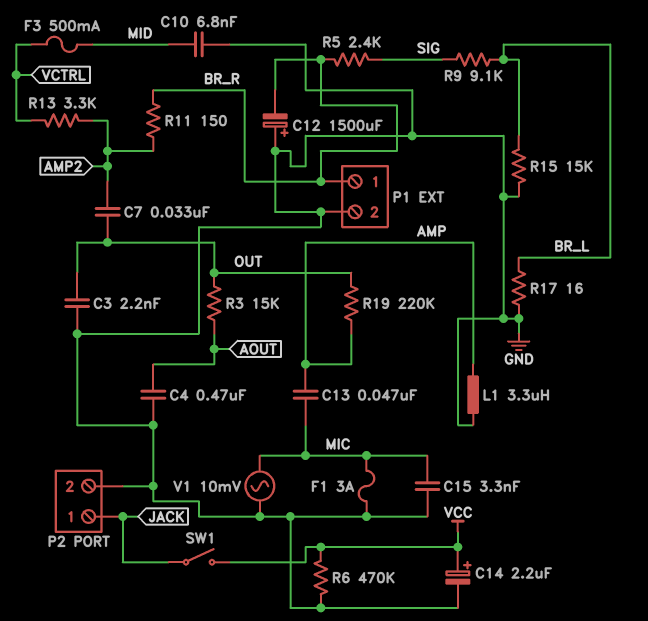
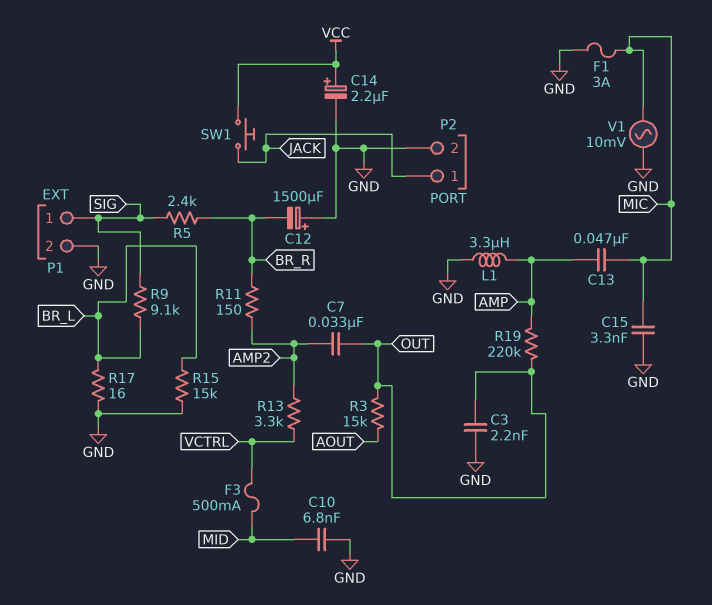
C4: 470nF (AOUT, GND) -> none
P1 pin 1: BR_R -> SIG
R6: 470k (GND, VCC) -> none
SW1: switch (JACK, VCC) -> button (JACK, VCC)

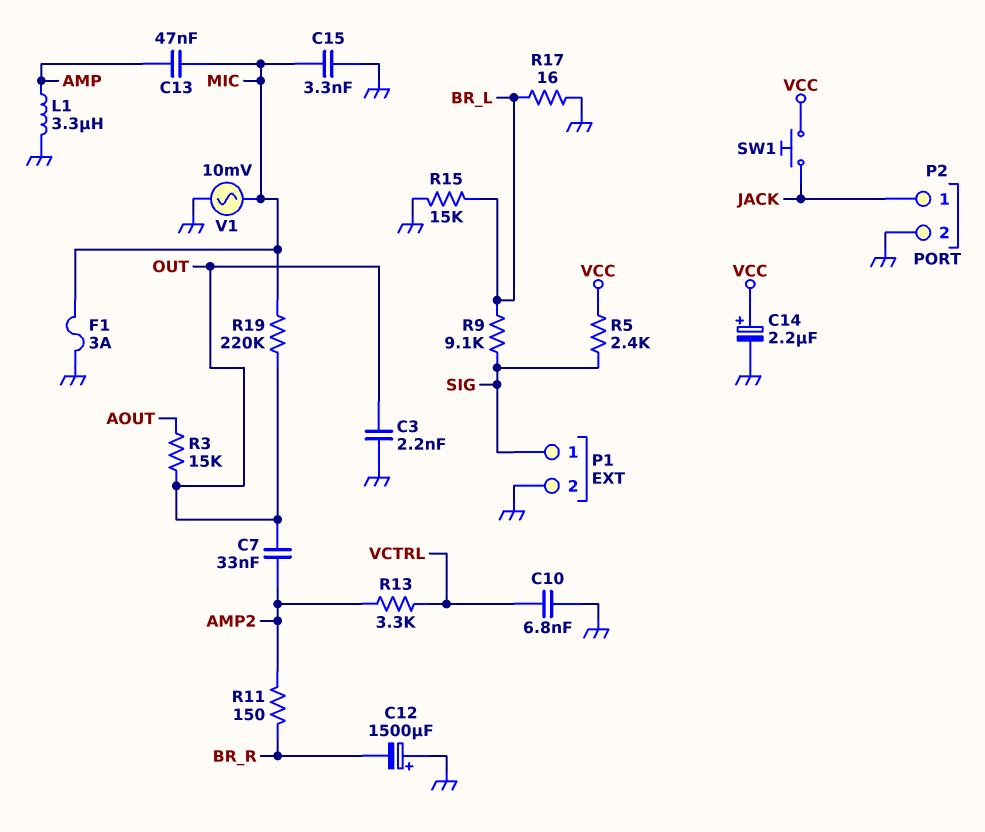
C10: 6.8nF (GND, MID) -> 6.8nF (GND, VCTRL)
F3: 500mA (MID, VCTRL) -> none
R5: 2.4k (BR_R, SIG) -> 2.4k (SIG, VCC)
R19: 220k (AMP, OUT) -> 220k (MIC, OUT)

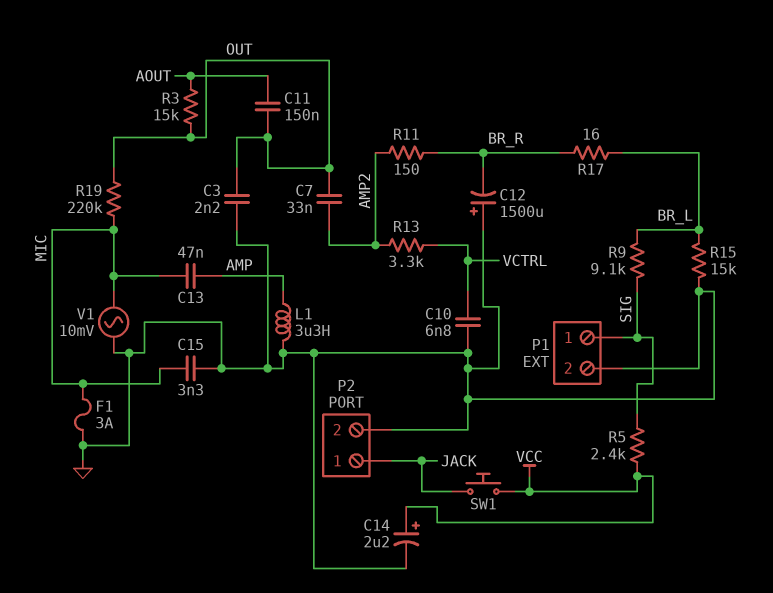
C11: none -> 150nF (AOUT, OUT)
R17: 16 (BR_L, GND) -> 16 (BR_L, BR_R)

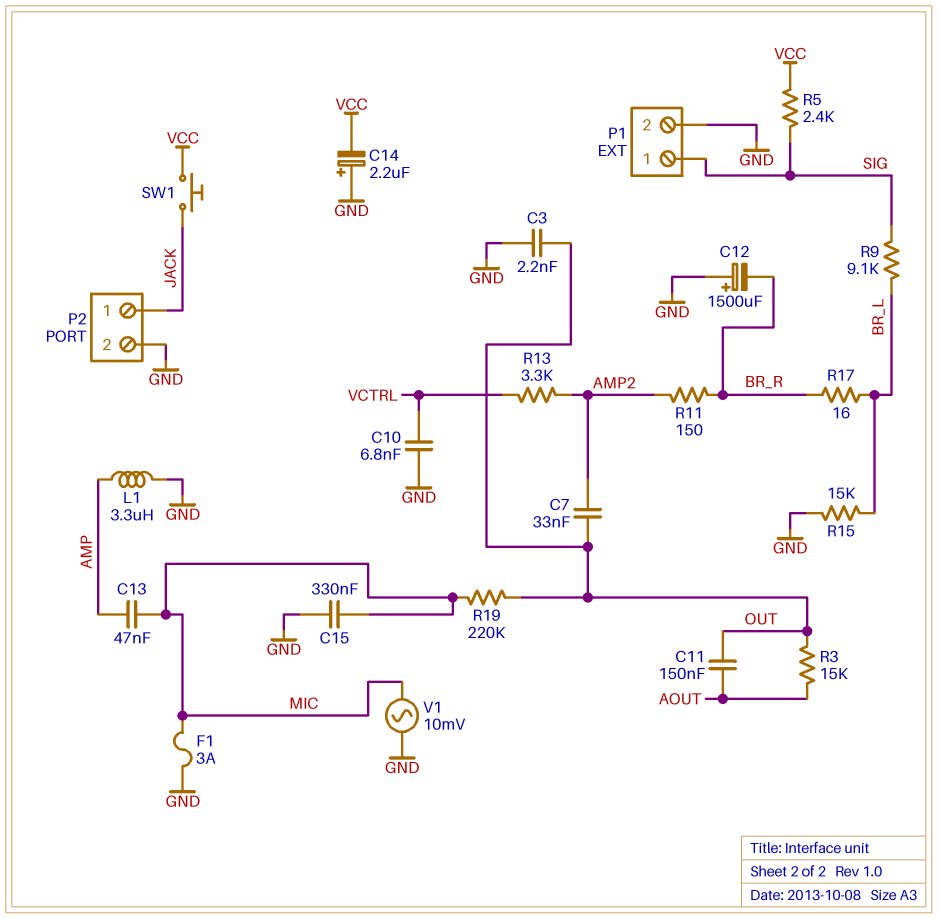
C14: 2.2uF (plus VCC, minus GND) -> 2.2uF (plus GND, minus VCC)
C15: 3.3nF (GND, MIC) -> 330nF (GND, MIC)

